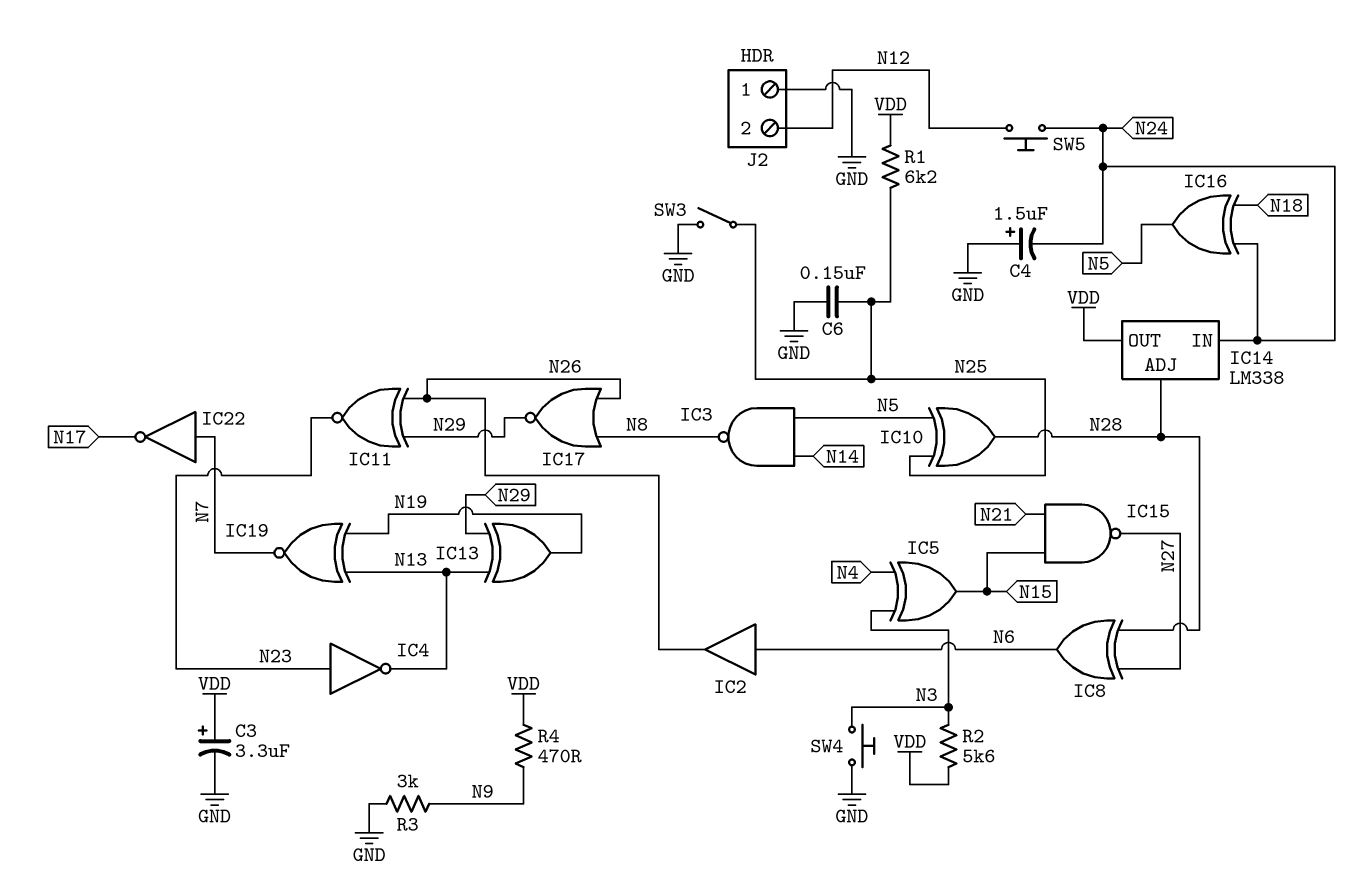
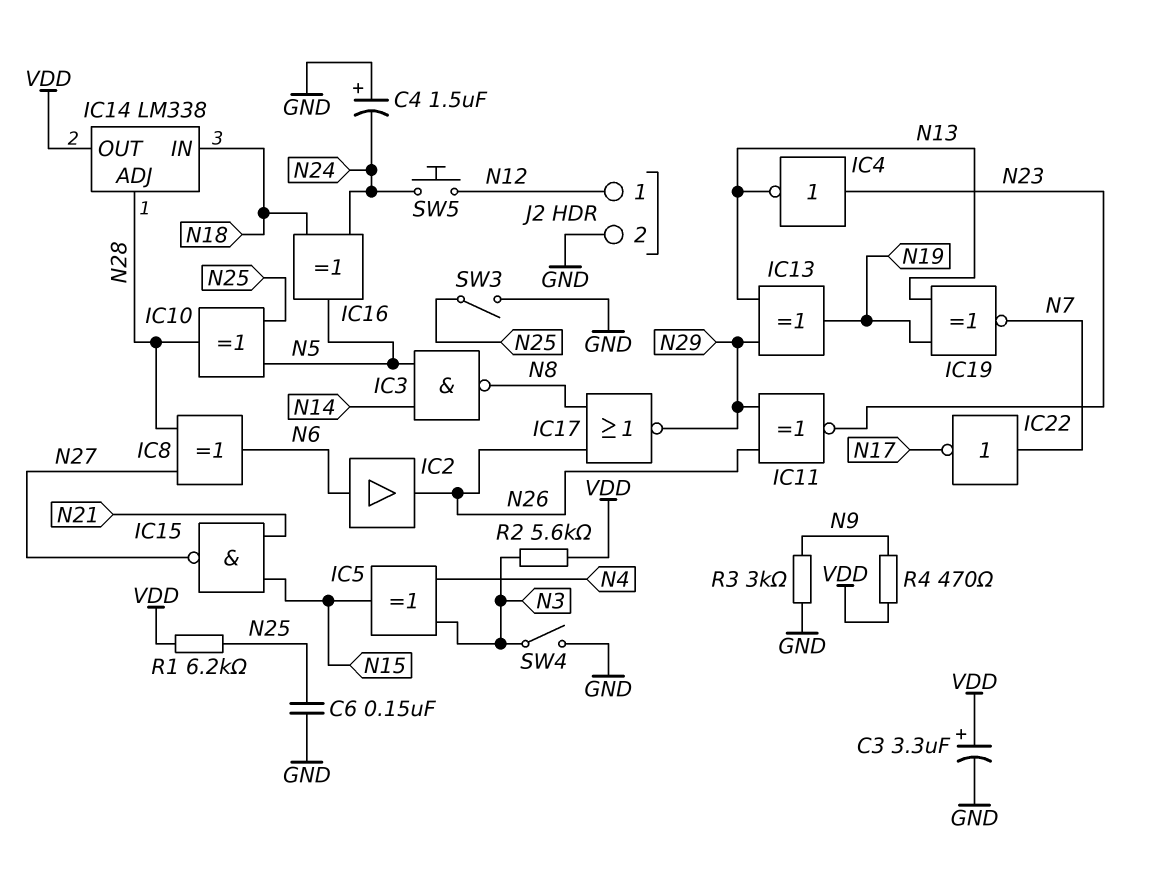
IC14 pin IN: N24 -> N18
J2 pin 1: GND -> N12
J2 pin 2: N12 -> GND
SW4: button (GND, N3) -> switch (GND, N3)

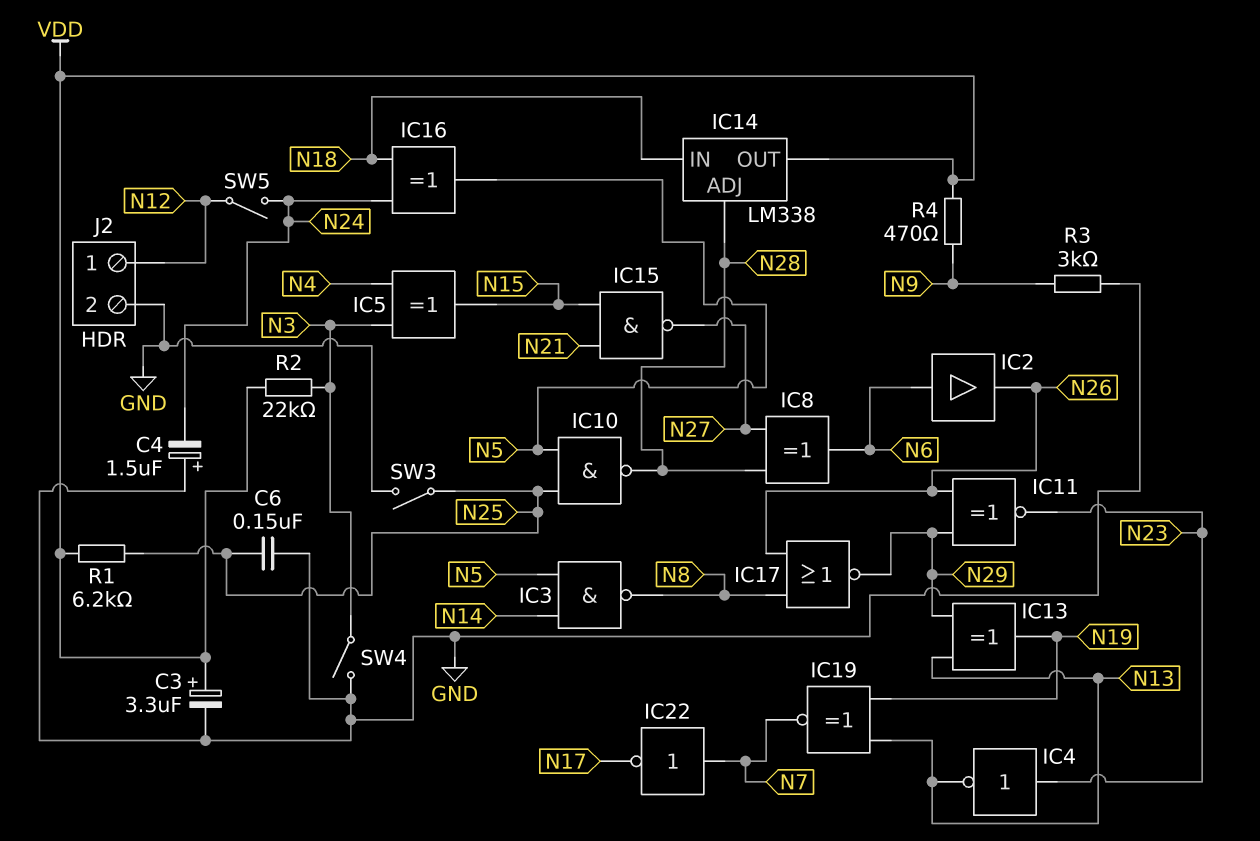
IC10: XOR (in N5, in N25, out N28) -> NAND (in N5, in N25, out N28)
R2: 5.6k (N3, VDD) -> 22k (N3, VDD)
SW5: button (N12, N24) -> switch (N12, N24)

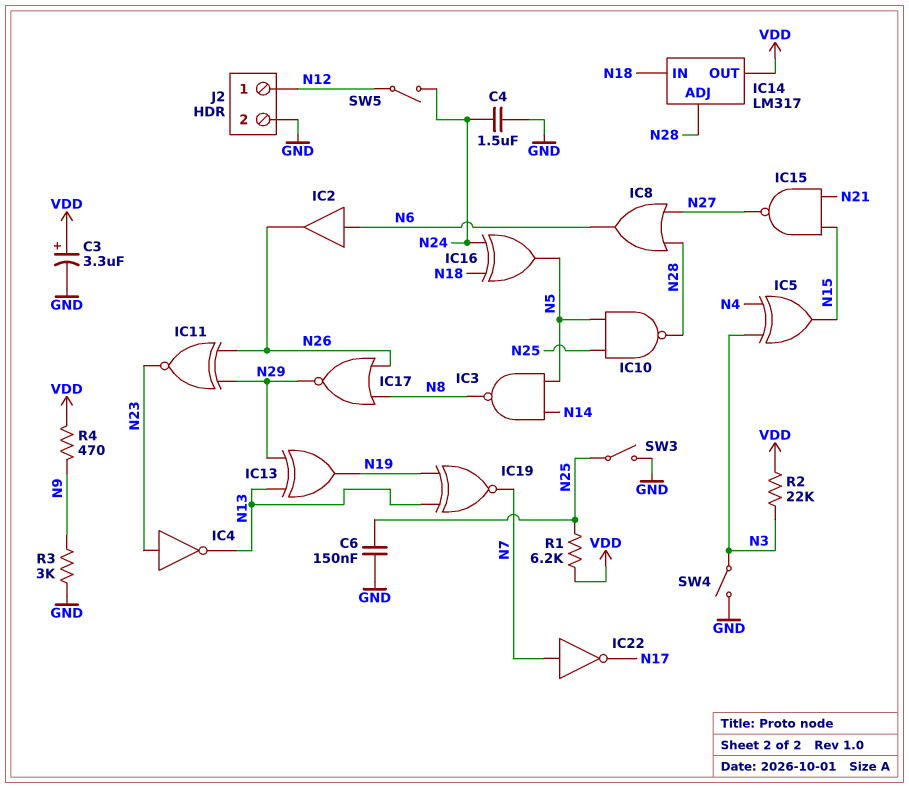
C4: 1.5uF (plus GND, minus N24) -> 1.5uF (GND, N24)
IC8: XOR (in N27, in N28, out N6) -> OR (in N27, in N28, out N6)
IC14: LM338 -> LM317

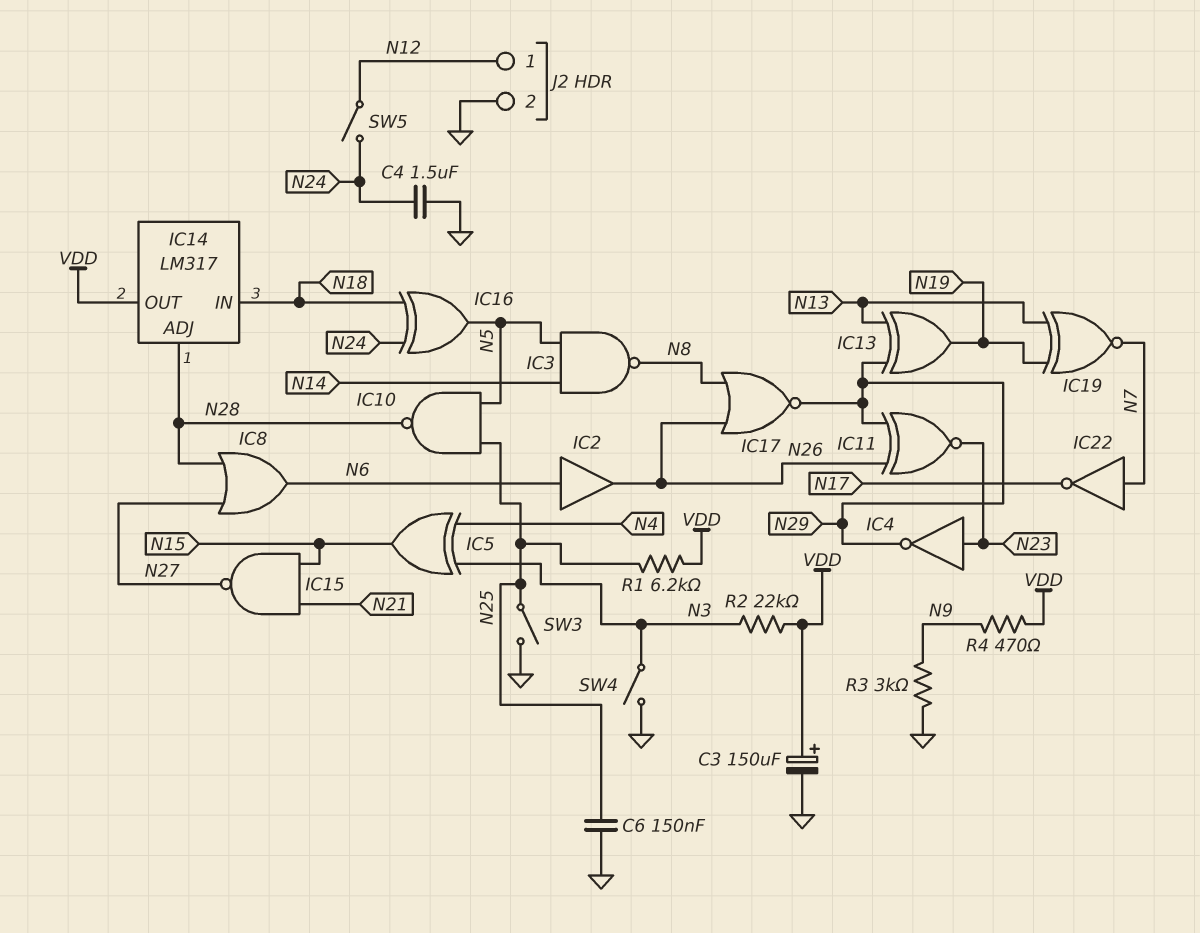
C3: 3.3uF (plus VDD, minus GND) -> 150uF (plus VDD, minus GND)
IC4: NOT (in N23, out N13) -> NOT (in N23, out N29)

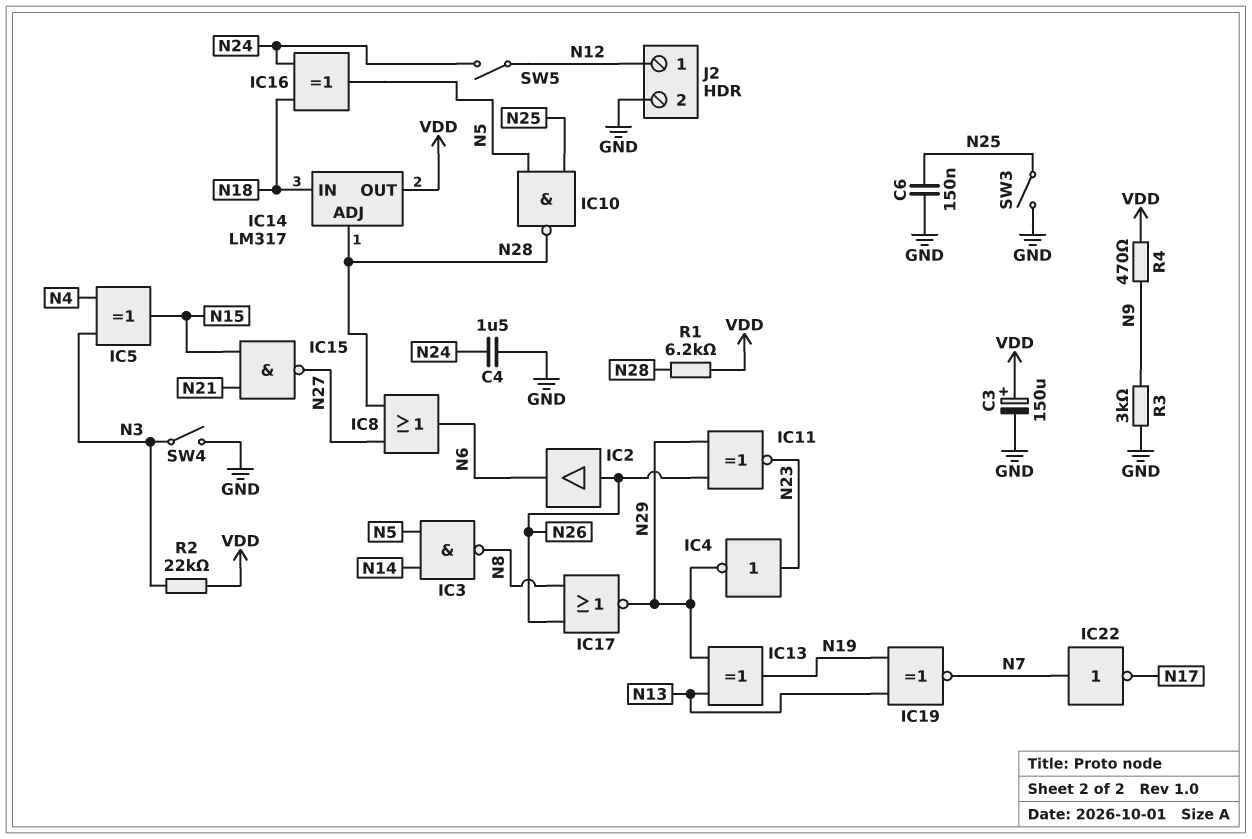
IC2: buffer (in N6, out N26) -> buffer (in N26, out N6)
R1: 6.2k (N25, VDD) -> 6.2k (N28, VDD)

